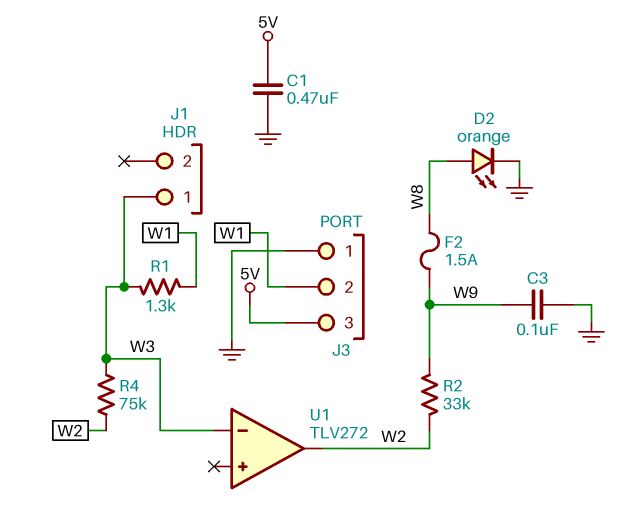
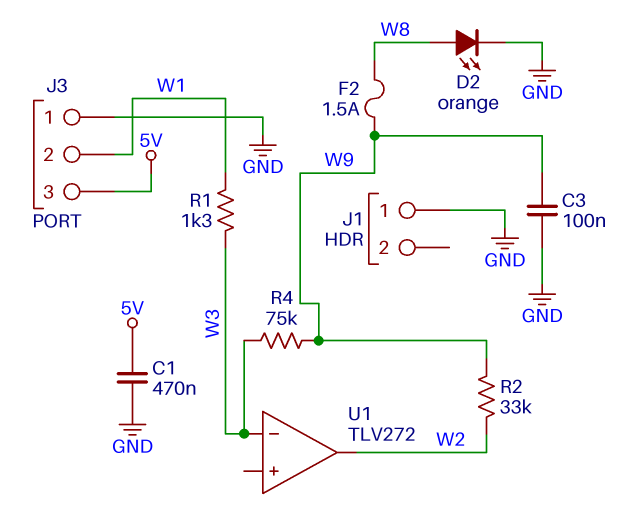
J1 pin 1: W3 -> GND
R4: 75k (W2, W3) -> 75k (W3, W9)

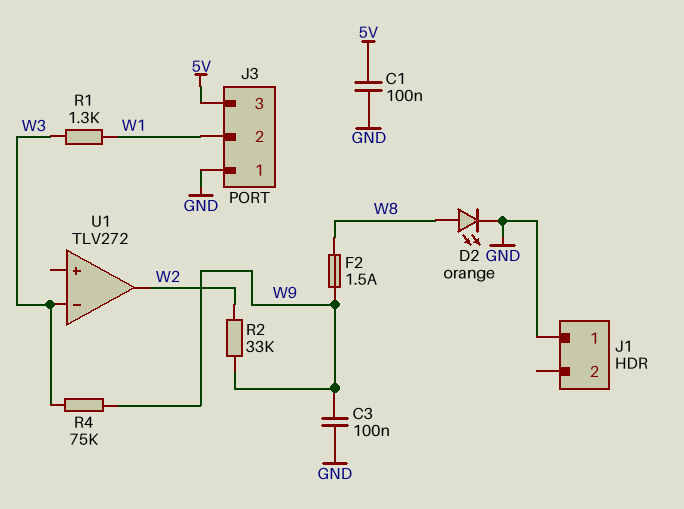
C1: 470nF (5V, GND) -> 100nF (5V, GND)

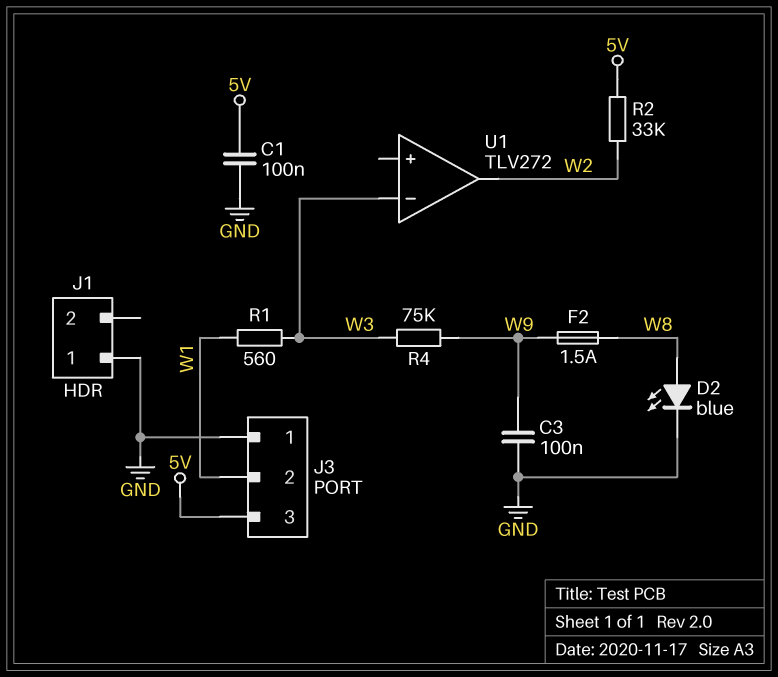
D2: LED orange (A W8, K GND) -> LED blue (A W8, K GND)
R1: 1.3k (W1, W3) -> 560 (W1, W3)
R2: 33k (W2, W9) -> 33k (5V, W2)

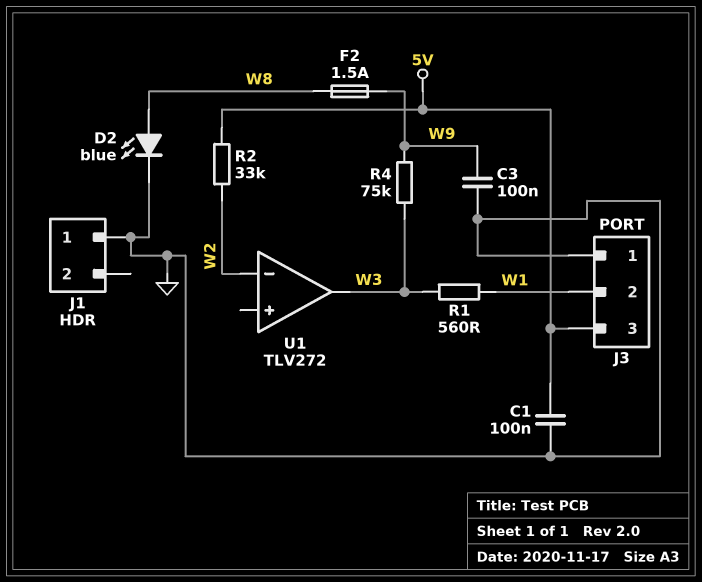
U1 pin in-: W3 -> W2
U1 pin out: W2 -> W3

